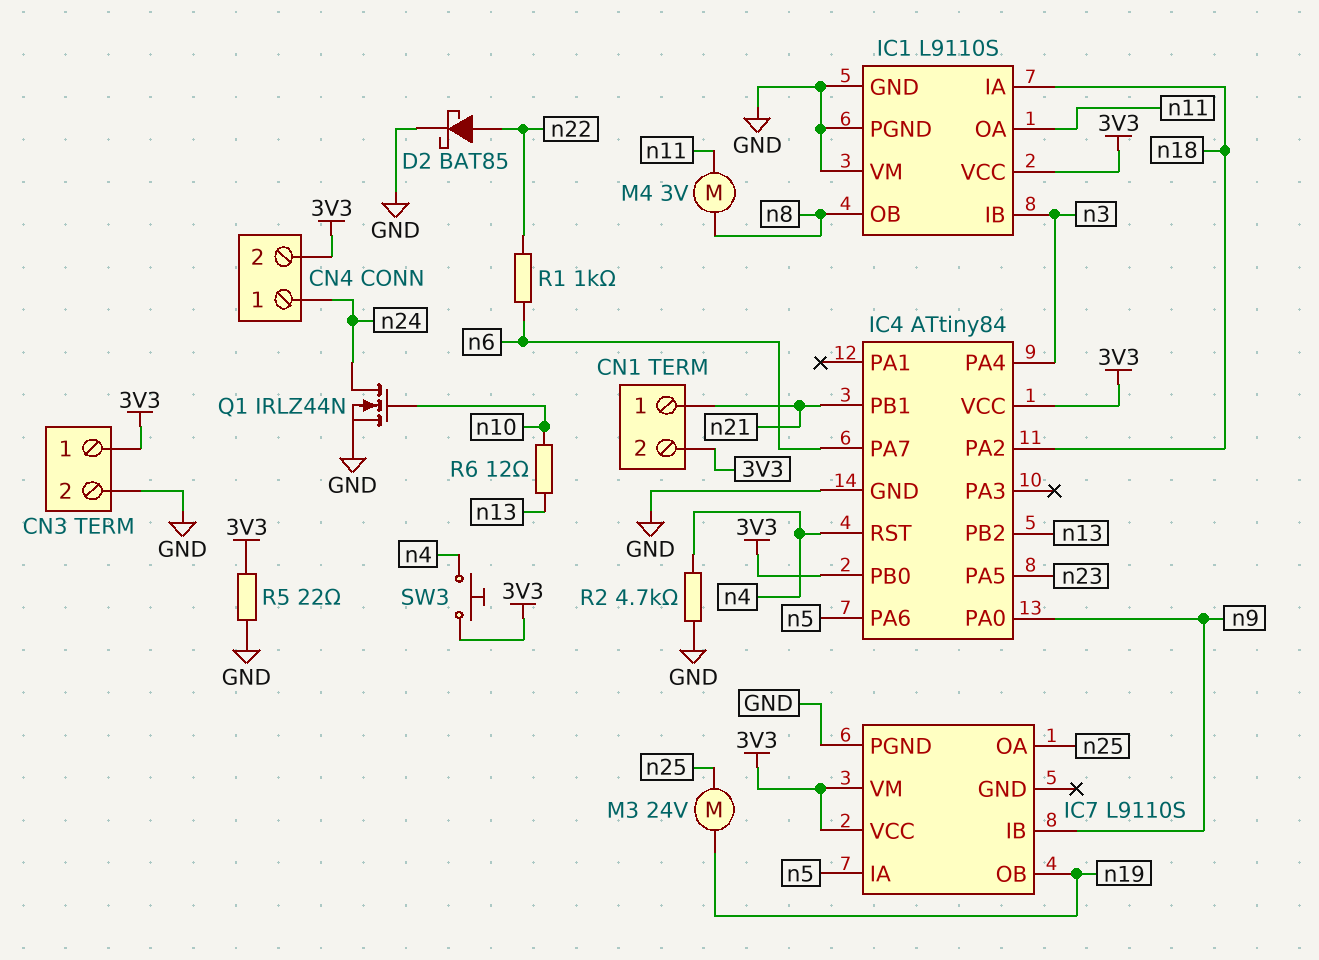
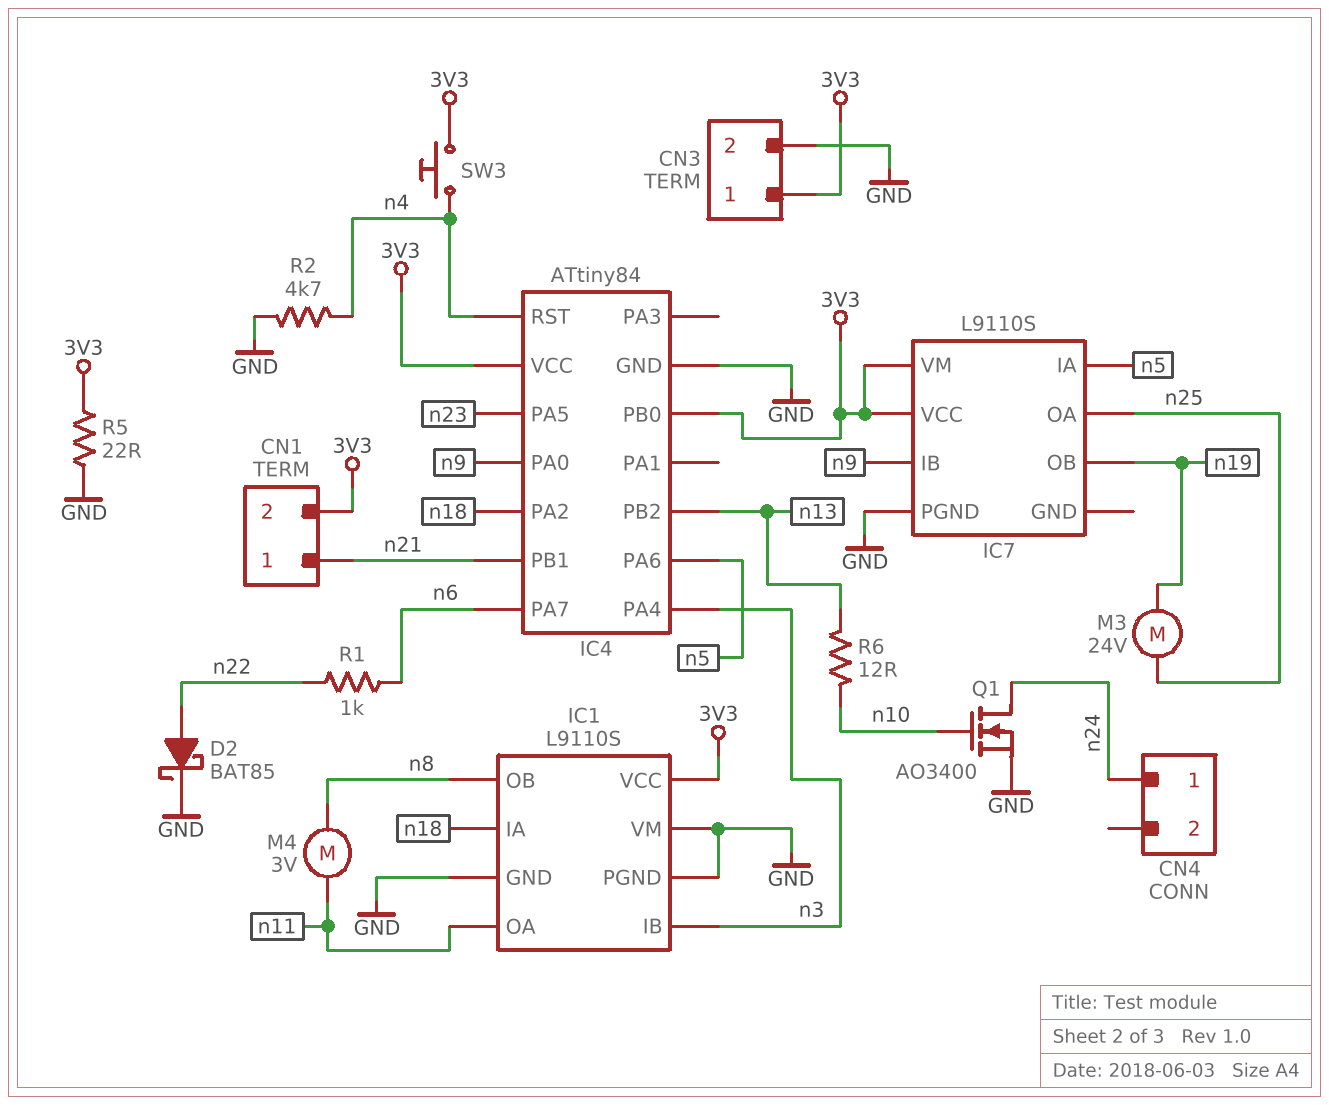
CN4 pin 2: 3V3 -> none
Q1: NMOS IRLZ44N (G n10, D n24, S GND) -> NMOS AO3400 (G n10, D n24, S GND)

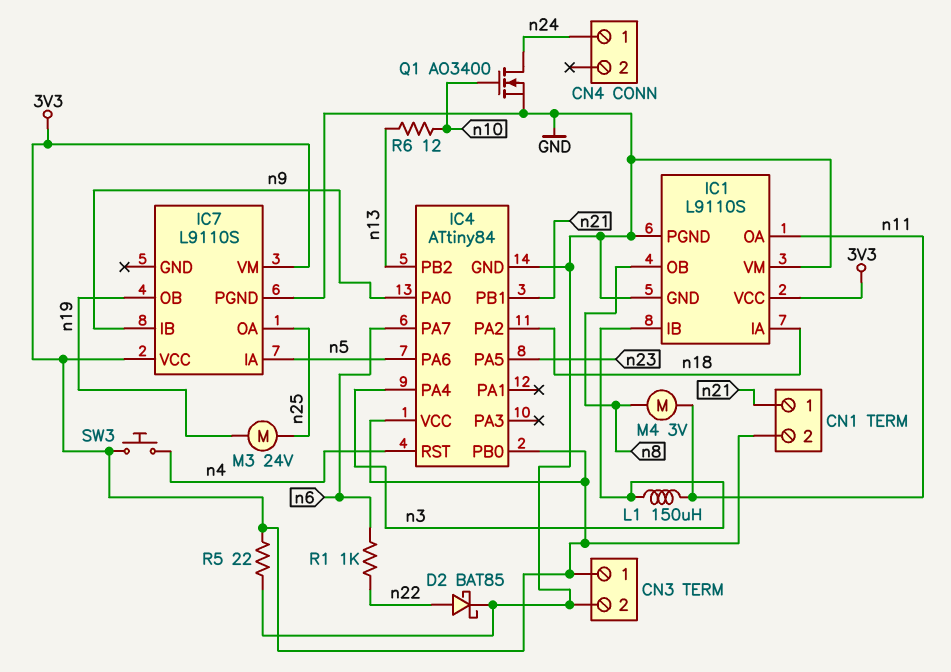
L1: none -> 150uH (n3, n11)
R2: 4.7k (GND, n4) -> none

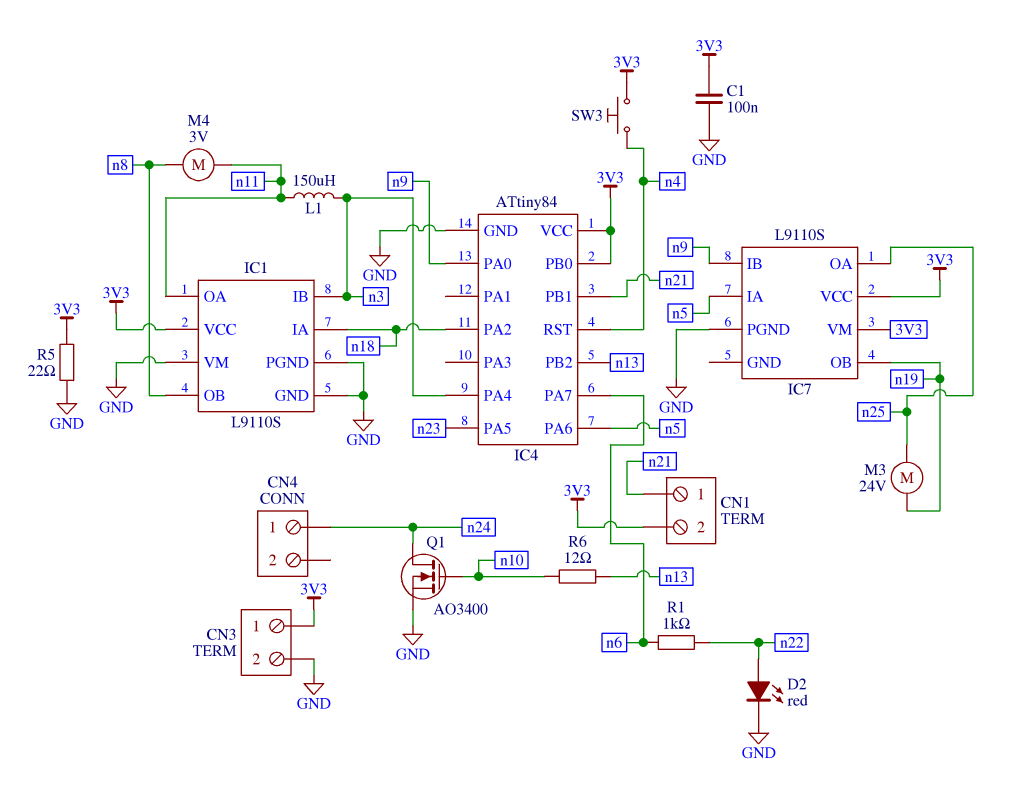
C1: none -> 100nF (3V3, GND)
D2: schottky BAT85 (A n22, K GND) -> LED red (A n22, K GND)

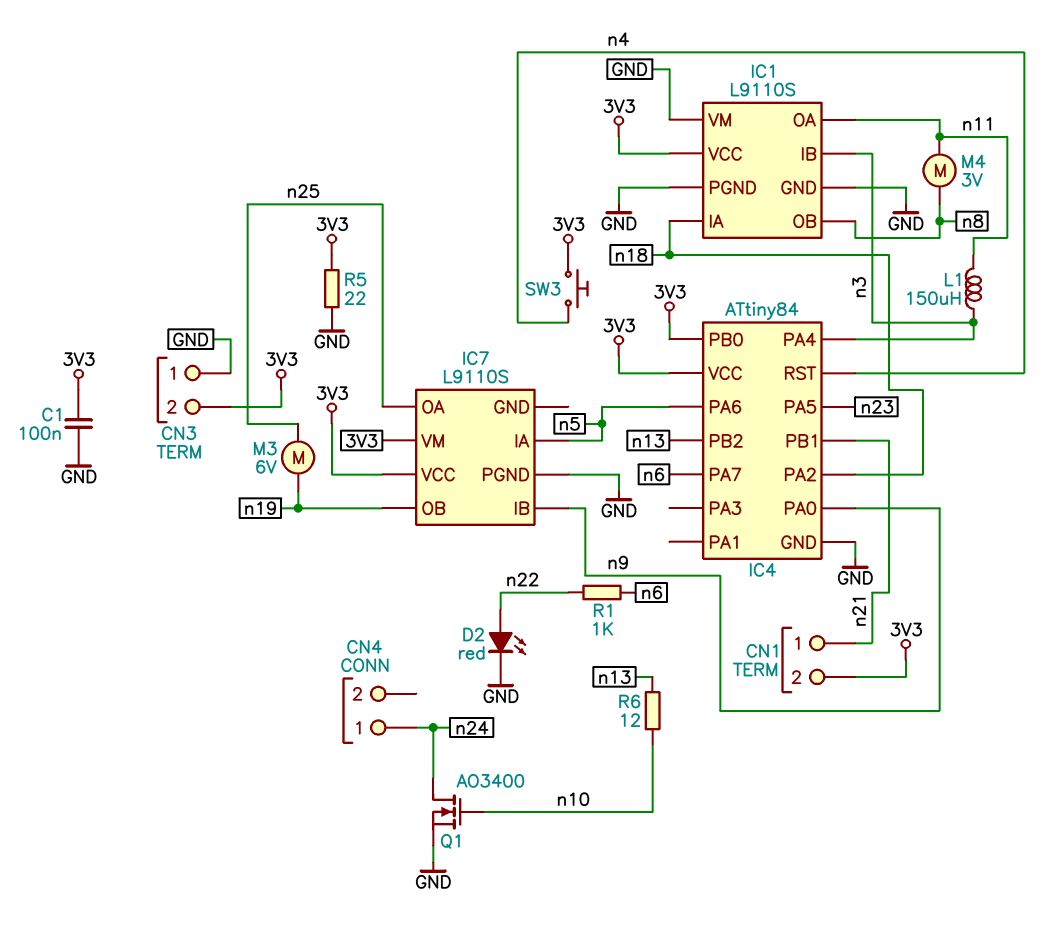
CN3 pin 1: 3V3 -> GND
CN3 pin 2: GND -> 3V3
M3: motor 24V (n19, n25) -> motor 6V (n19, n25)

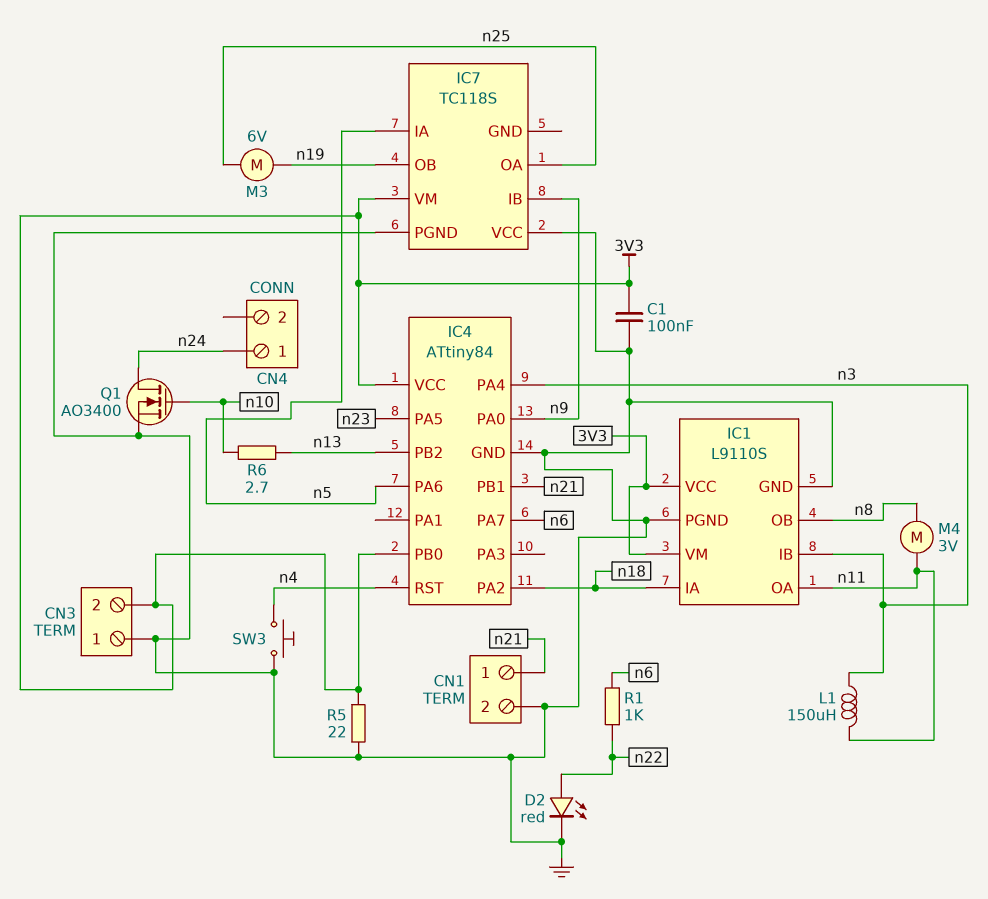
CN1 pin 2: 3V3 -> GND
IC1 pin VM: GND -> 3V3
IC7: L9110S -> TC118S
IC7 pin VCC: 3V3 -> GND
R6: 12 (n10, n13) -> 2.7 (n10, n13)
SW3: button (3V3, n4) -> button (GND, n4)

